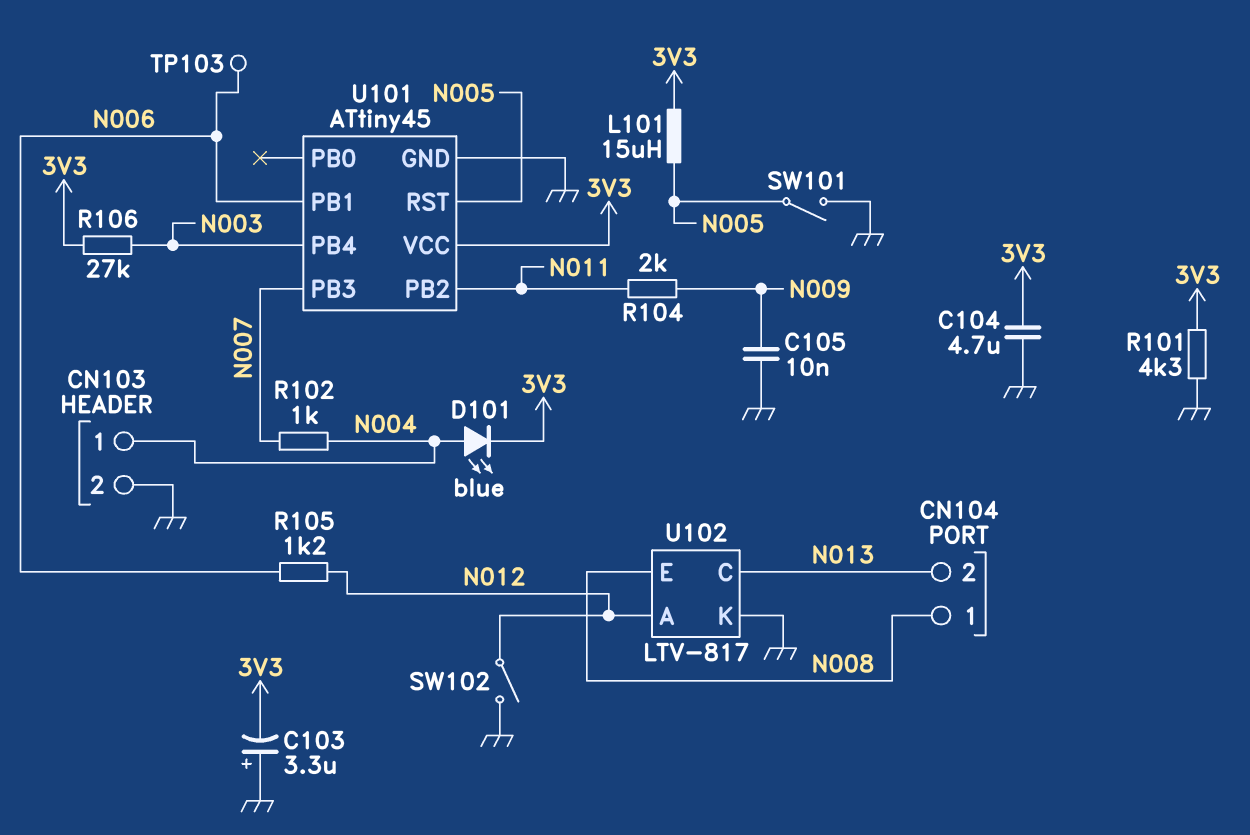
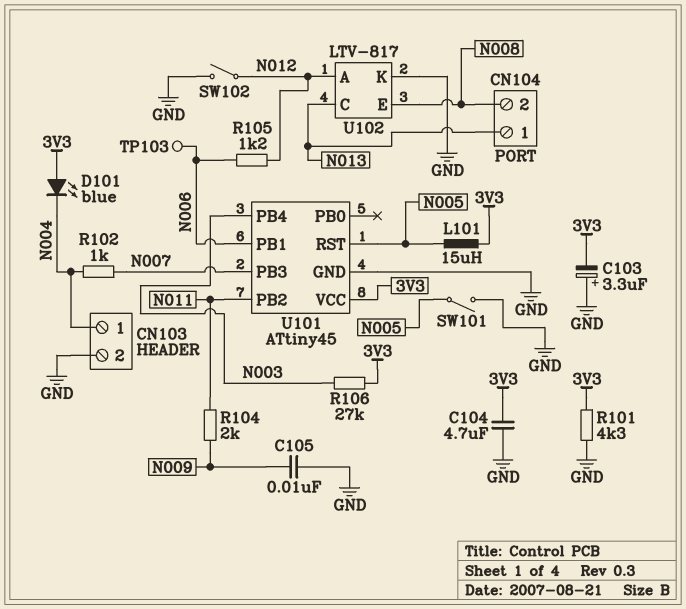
CN104 pin 1: N008 -> N013
CN104 pin 2: N013 -> N008
D101: LED blue (A N004, K 3V3) -> LED blue (A 3V3, K N004)

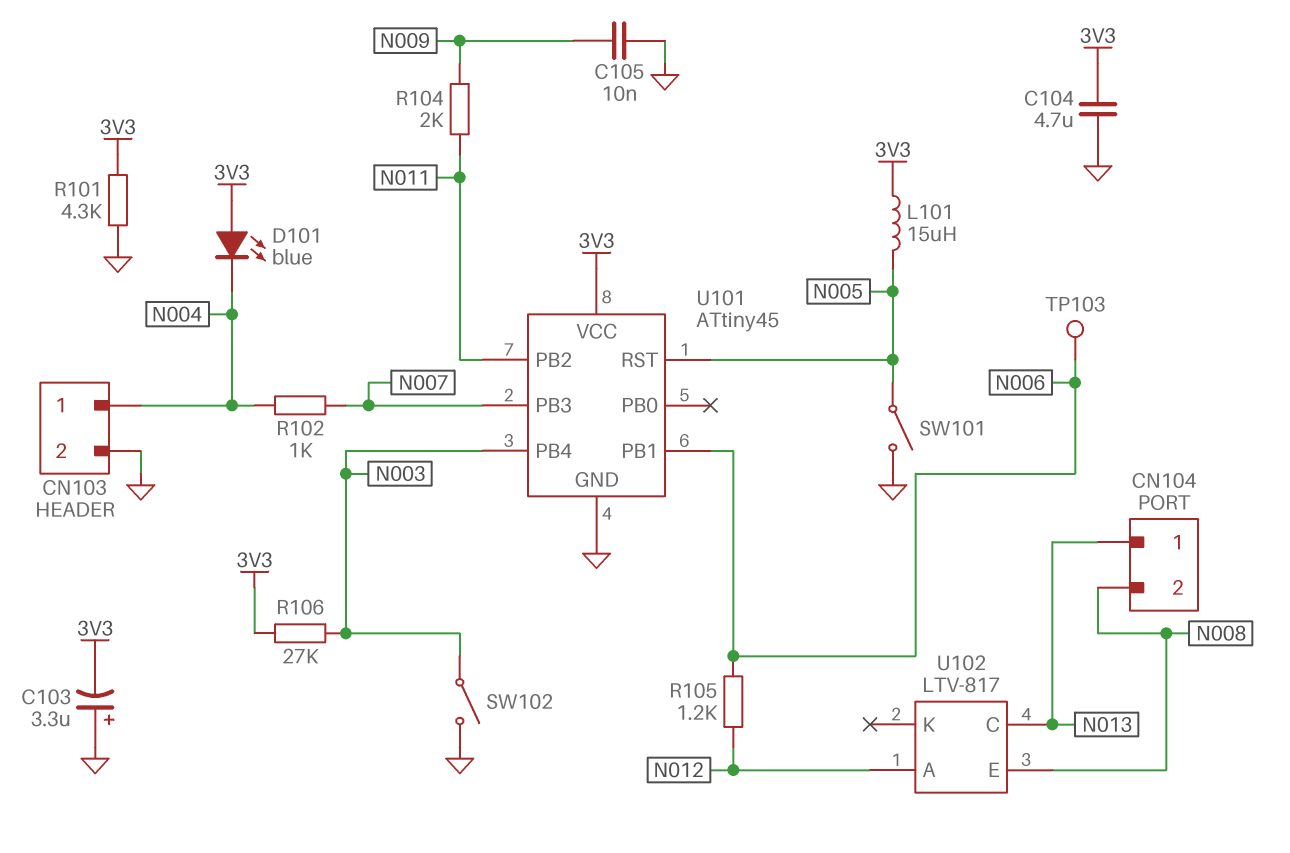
SW102: switch (GND, N012) -> switch (GND, N003)
U102 pin K: GND -> none

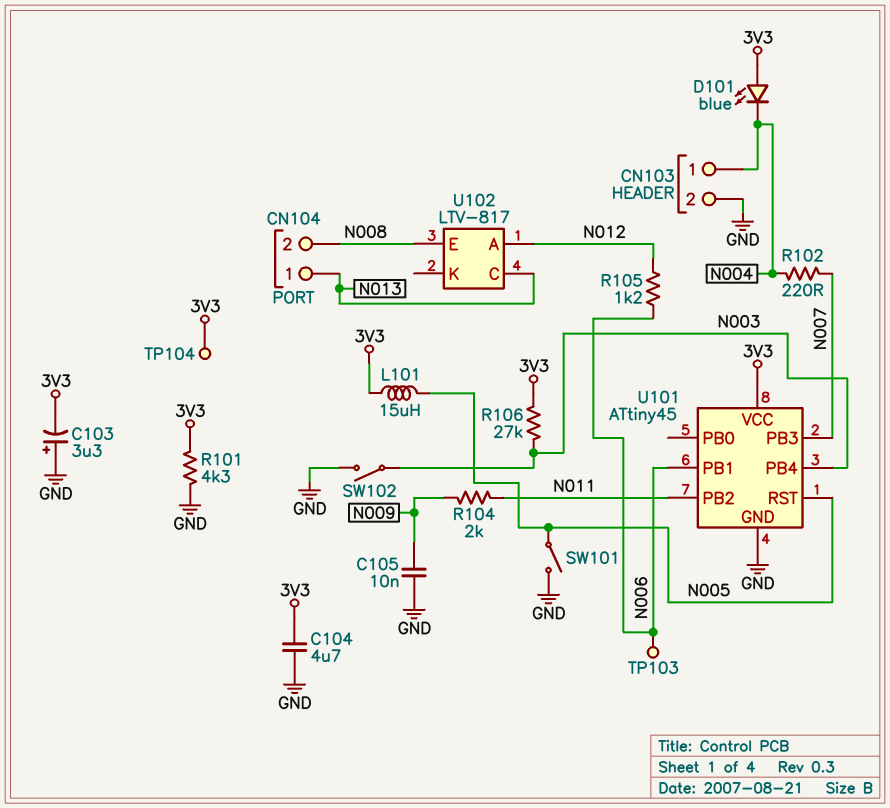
R102: 1k (N004, N007) -> 220 (N004, N007)
TP104: none -> test point (3V3)

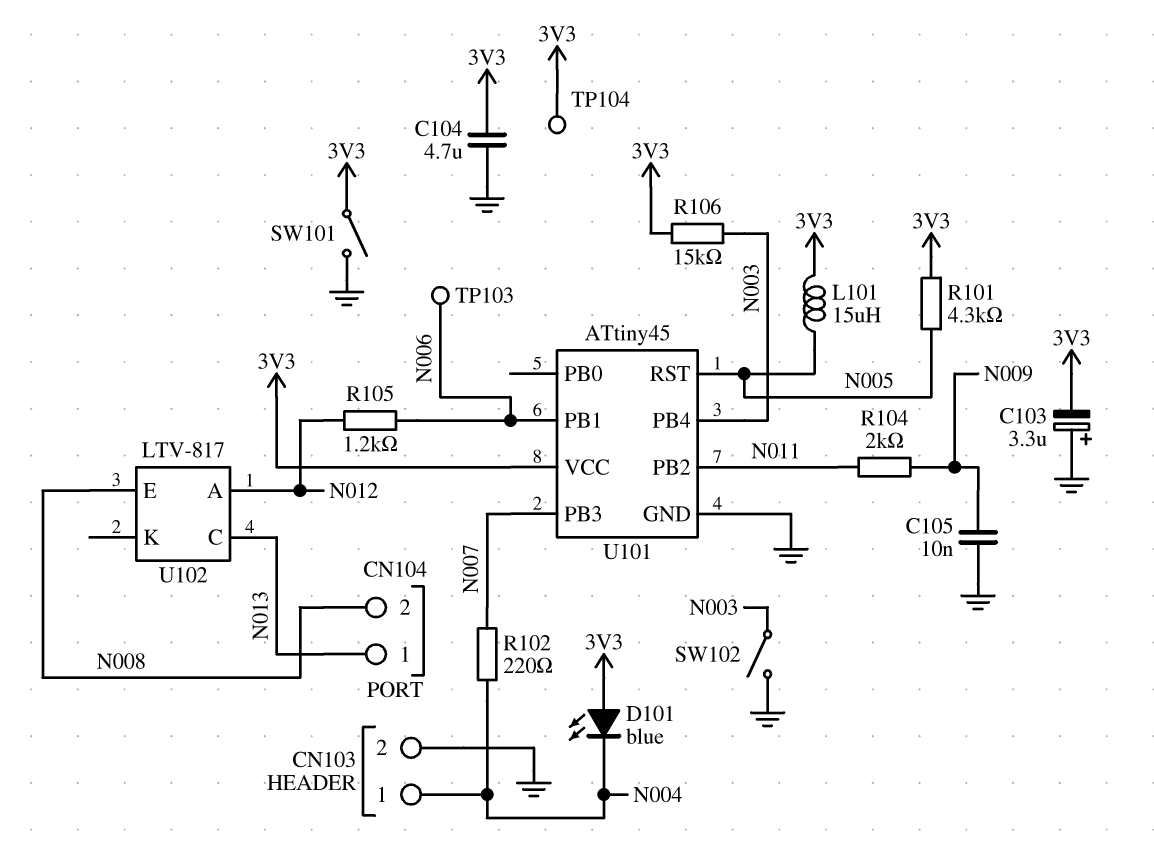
R101: 4.3k (3V3, GND) -> 4.3k (3V3, N005)
R106: 27k (3V3, N003) -> 15k (3V3, N003)
SW101: switch (GND, N005) -> switch (3V3, GND)

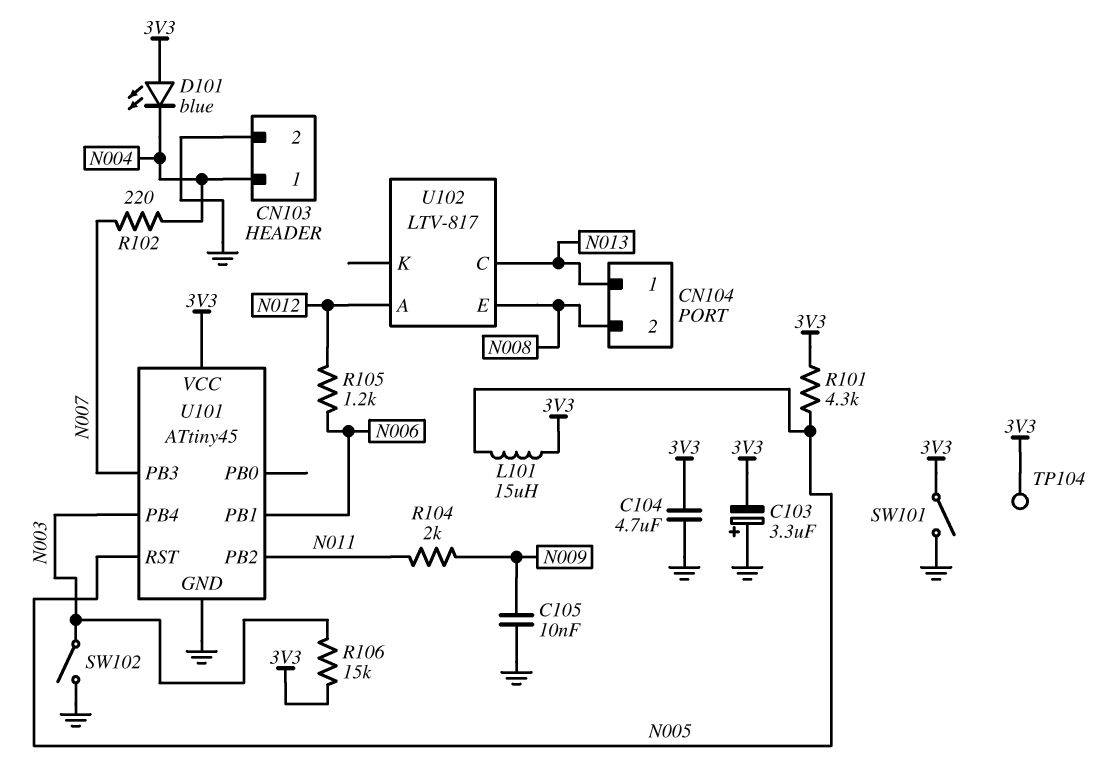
TP103: test point (N006) -> none

